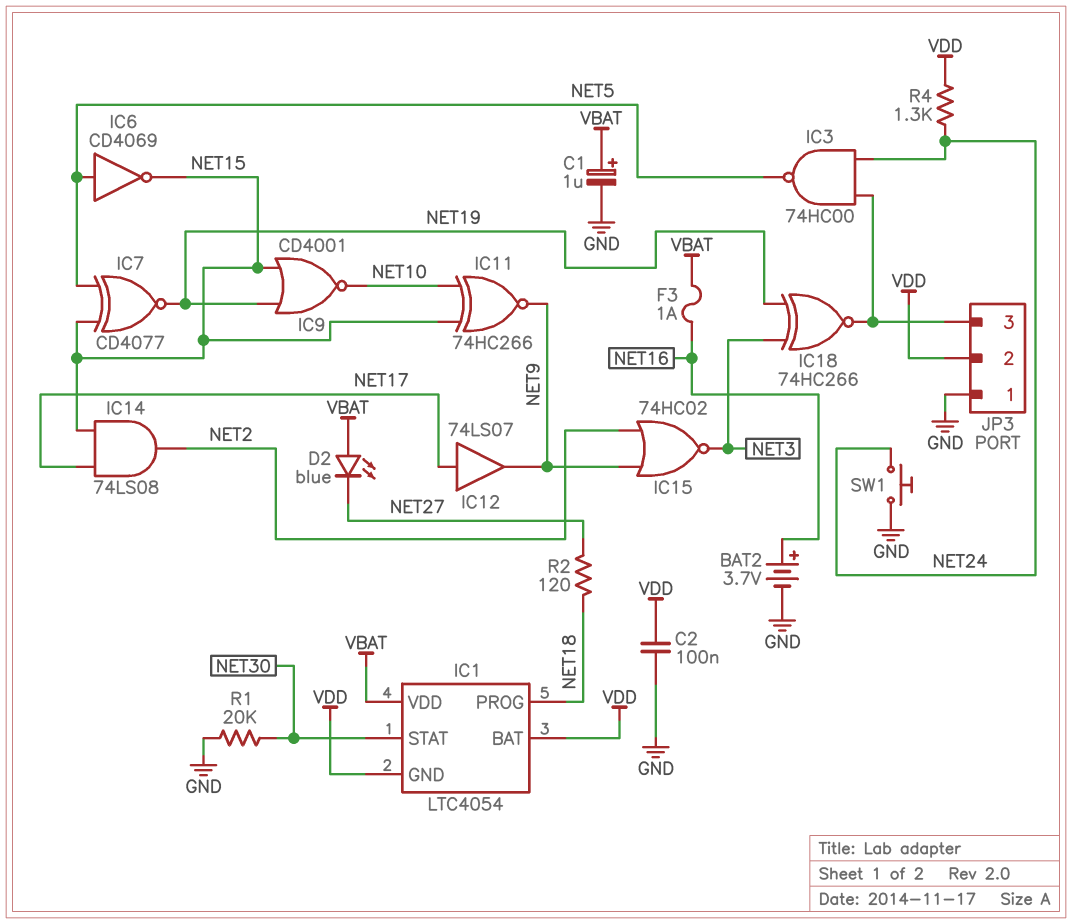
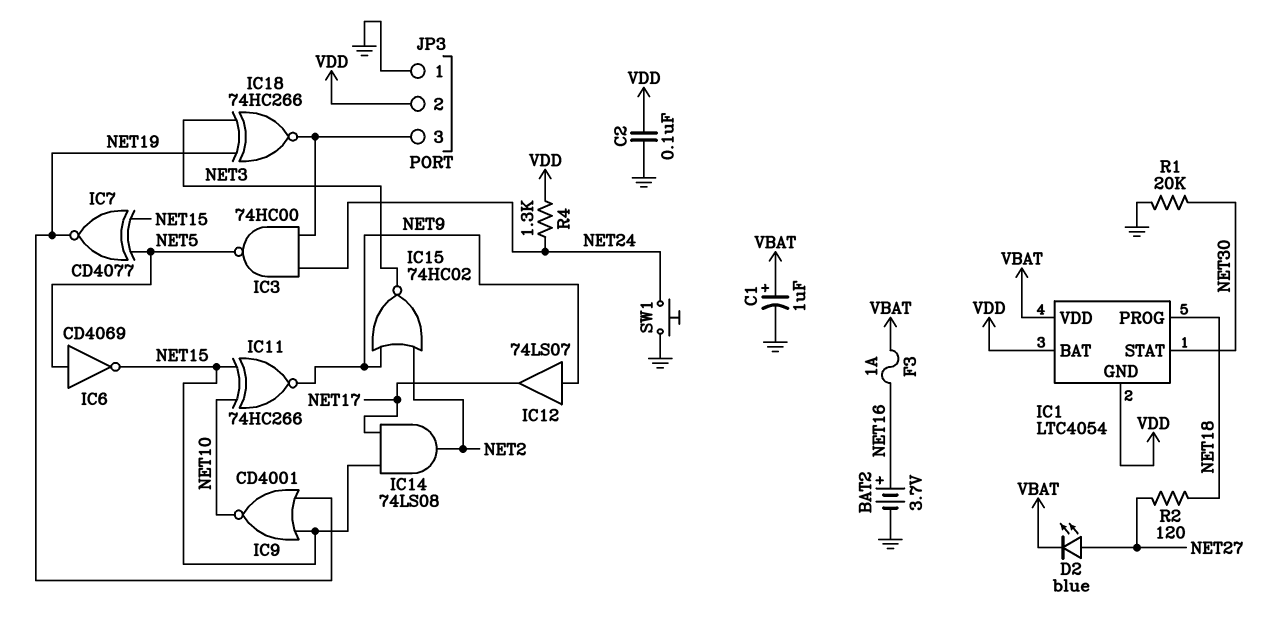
D2: LED blue (A VBAT, K NET27) -> LED blue (A NET27, K VBAT)
IC12: buffer 74LS07 (in NET17, out NET9) -> buffer 74LS07 (in NET9, out NET17)

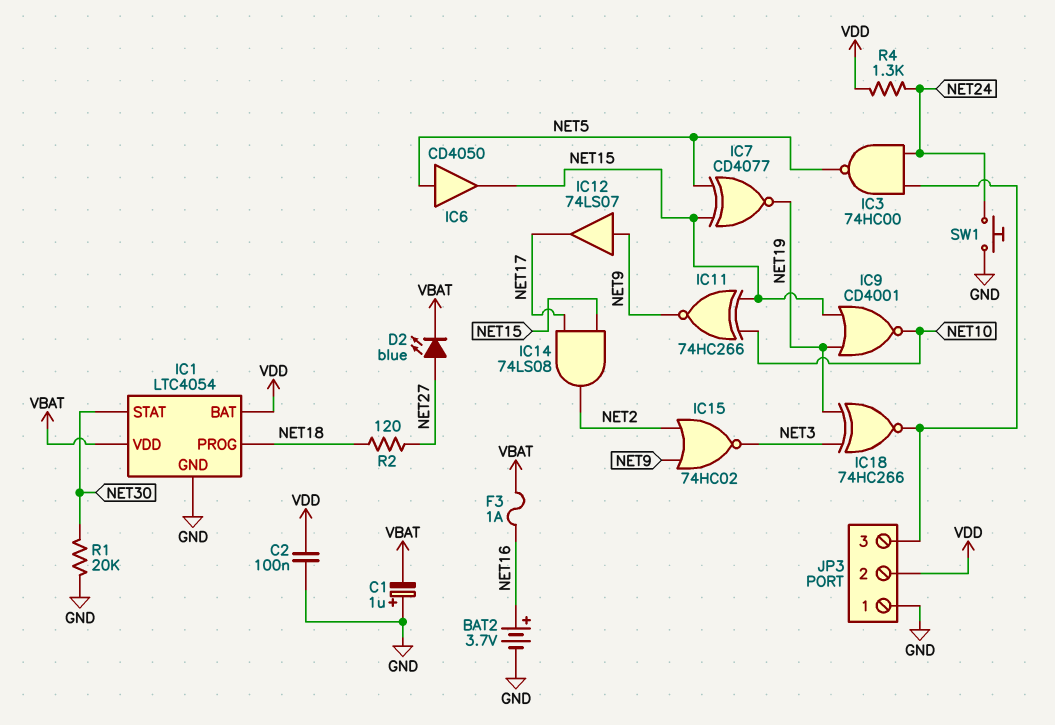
C1: 1uF (plus VBAT, minus GND) -> 1uF (plus GND, minus VBAT)
IC1 pin GND: VDD -> GND
IC6: NOT CD4069 (in NET5, out NET15) -> buffer CD4050 (in NET5, out NET15)

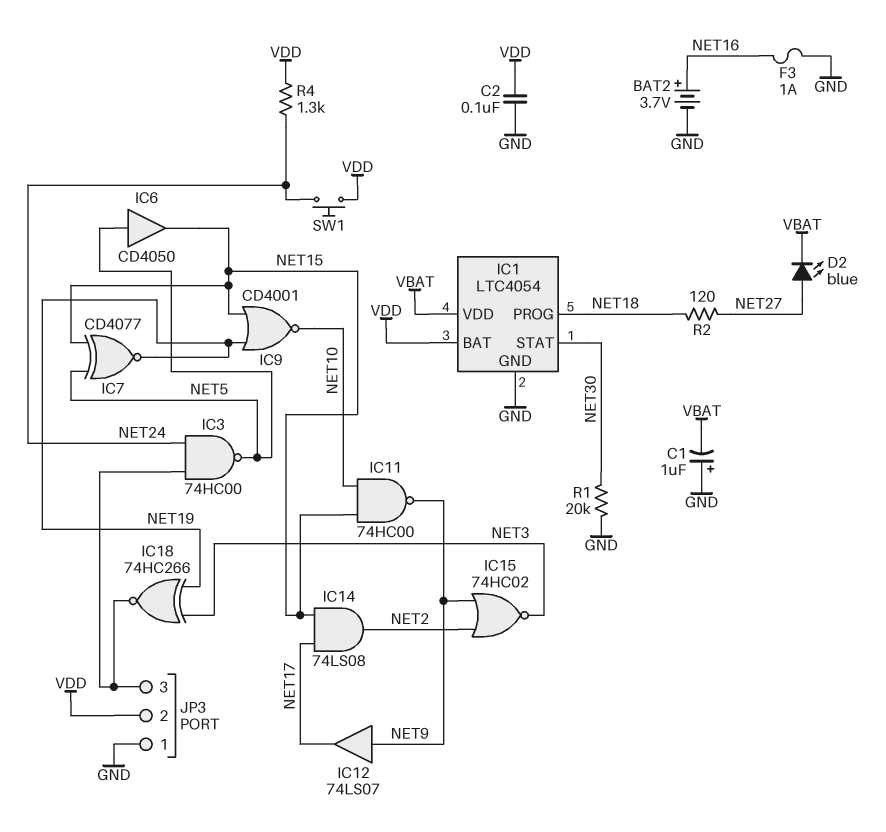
F3: 1A (NET16, VBAT) -> 1A (GND, NET16)
IC11: XNOR 74HC266 (in NET10, in NET15, out NET9) -> NAND 74HC00 (in NET10, in NET15, out NET9)
SW1: button (GND, NET24) -> button (NET24, VDD)

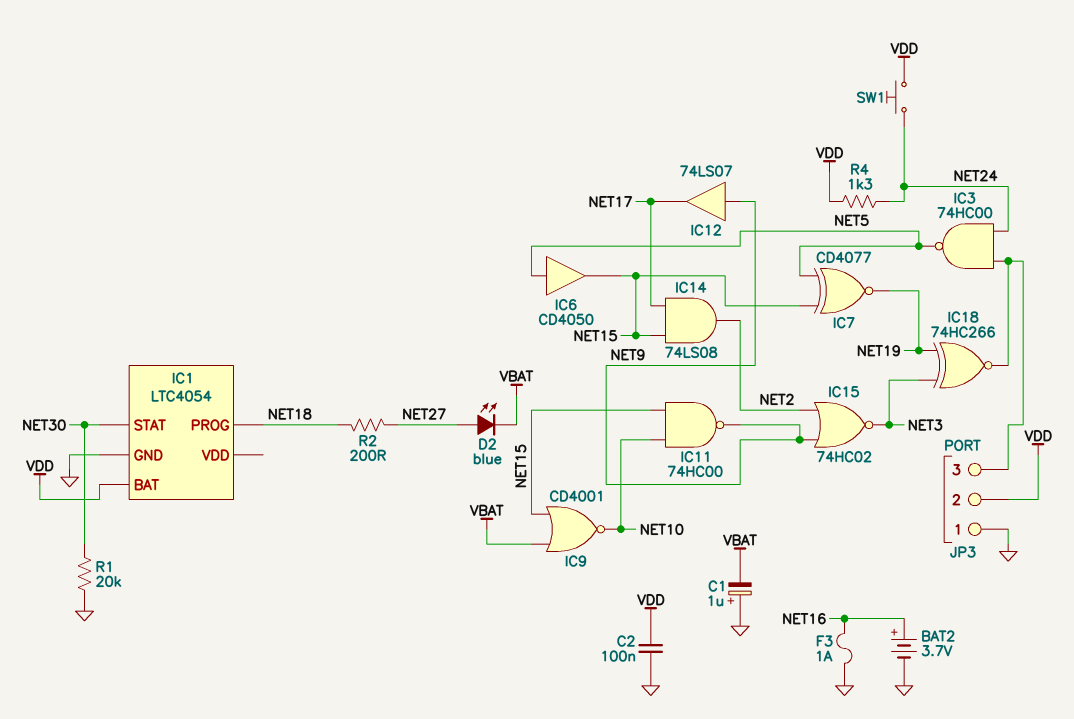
IC1 pin VDD: VBAT -> none
IC9: NOR CD4001 (in NET15, in NET19, out NET10) -> NOR CD4001 (in NET15, in VBAT, out NET10)
R2: 120 (NET18, NET27) -> 200 (NET18, NET27)

